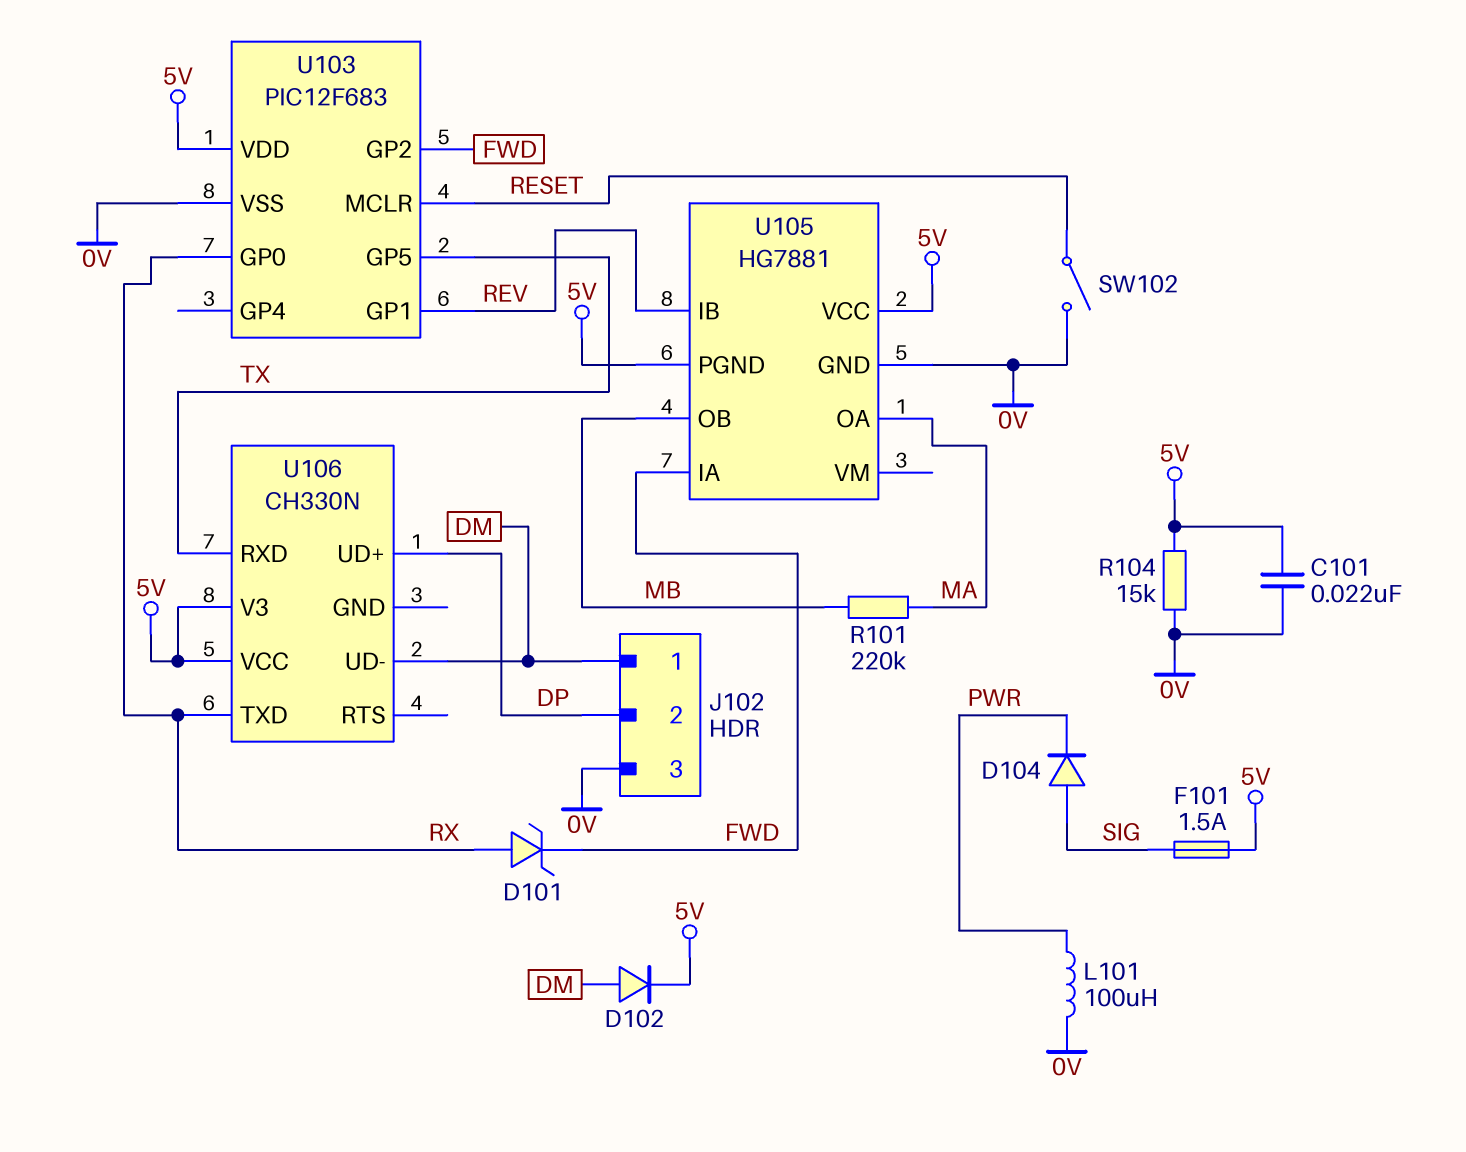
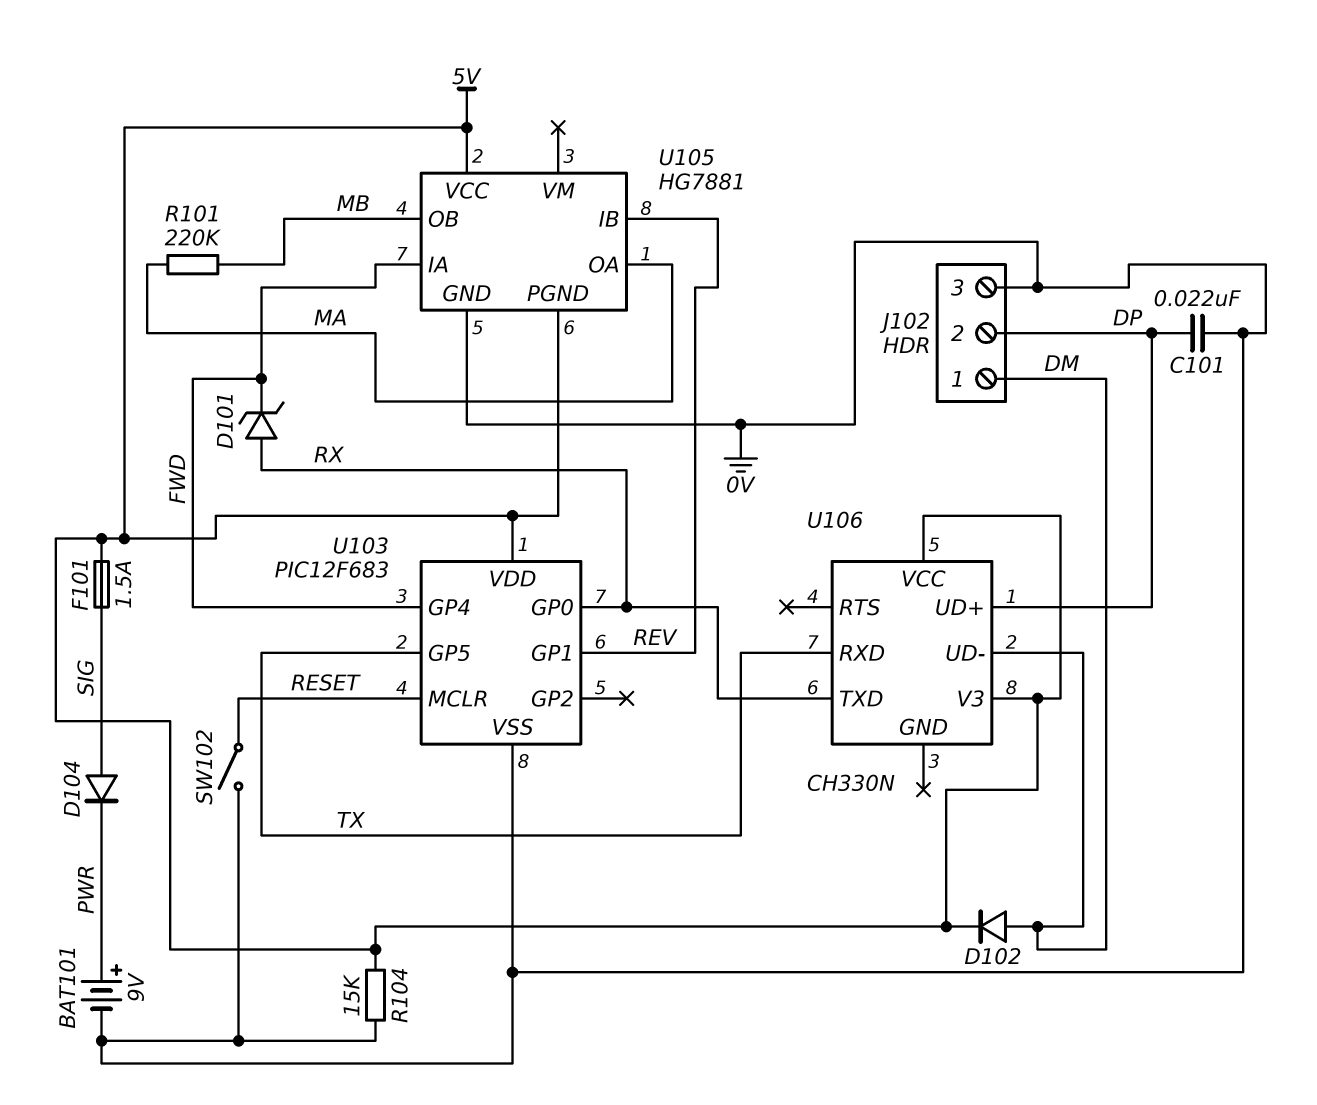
BAT101: none -> 9V (plus PWR, minus 0V)
C101: 22nF (0V, 5V) -> 22nF (0V, DP)
L101: 100uH (0V, PWR) -> none
U103 pin GP2: FWD -> none
U103 pin GP4: none -> FWD

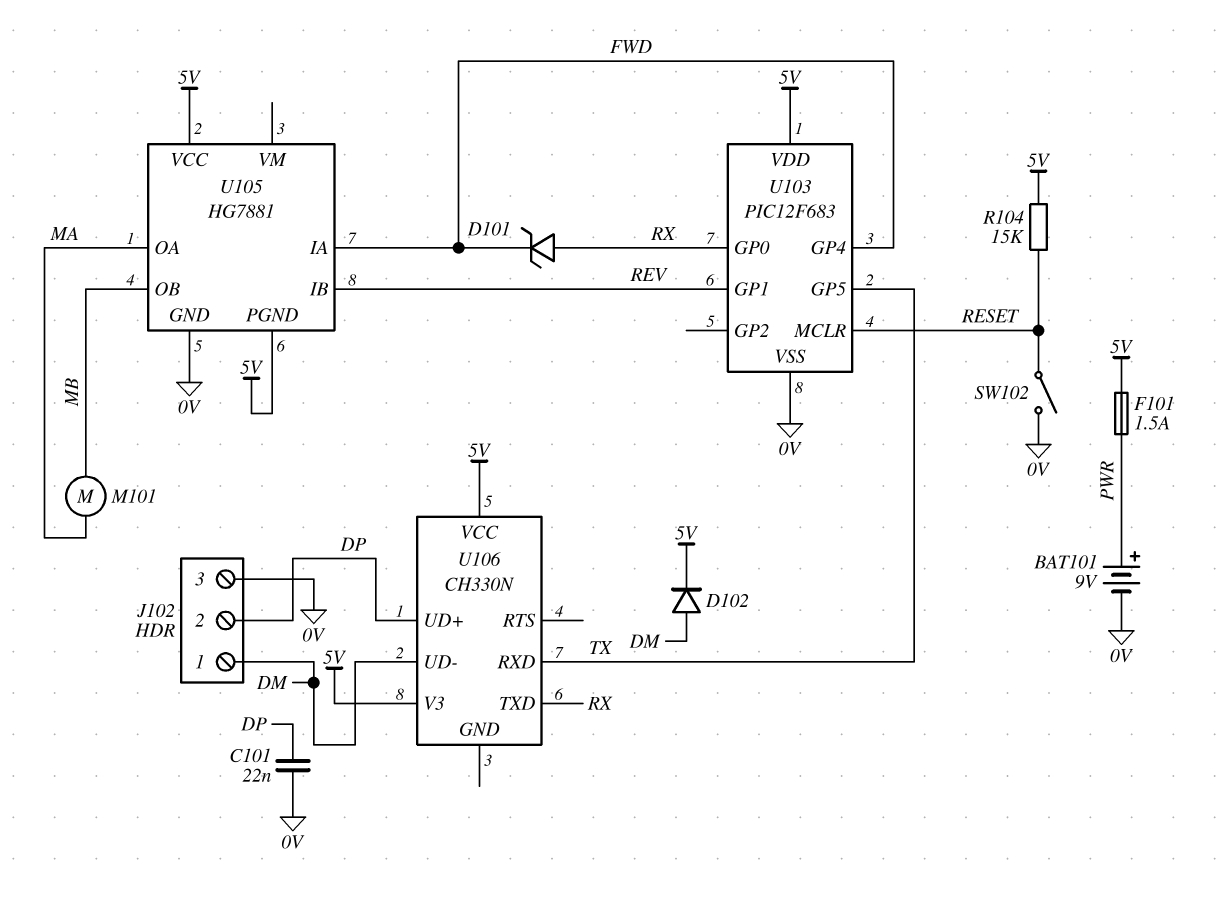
D104: diode (A SIG, K PWR) -> none
F101: 1.5A (5V, SIG) -> 1.5A (5V, PWR)
M101: none -> motor (MA, MB)
R101: 220k (MA, MB) -> none
R104: 15k (0V, 5V) -> 15k (5V, RESET)

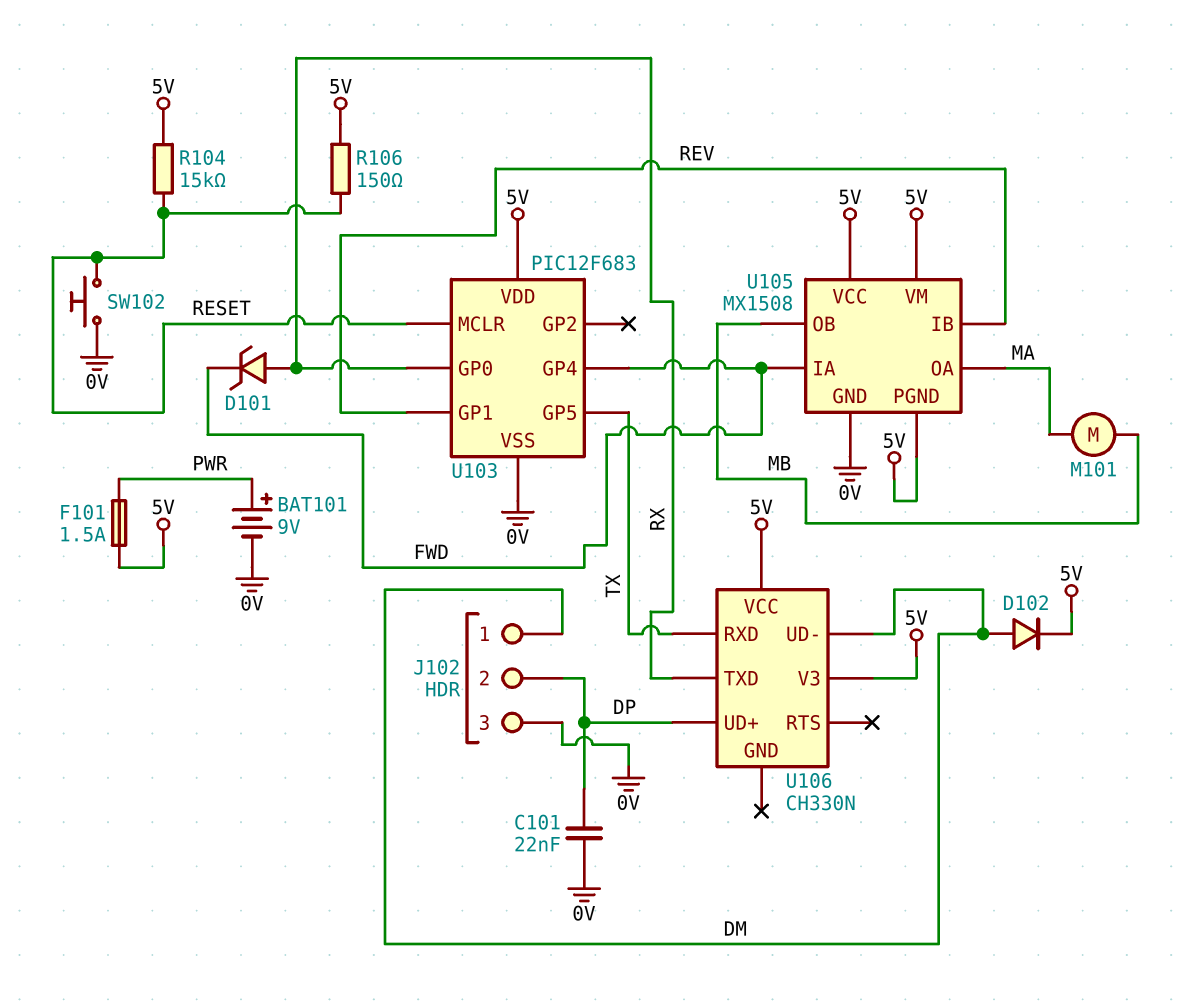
R106: none -> 150 (5V, RESET)
SW102: switch (0V, RESET) -> button (0V, RESET)
U105: HG7881 -> MX1508
U105 pin VM: none -> 5V

